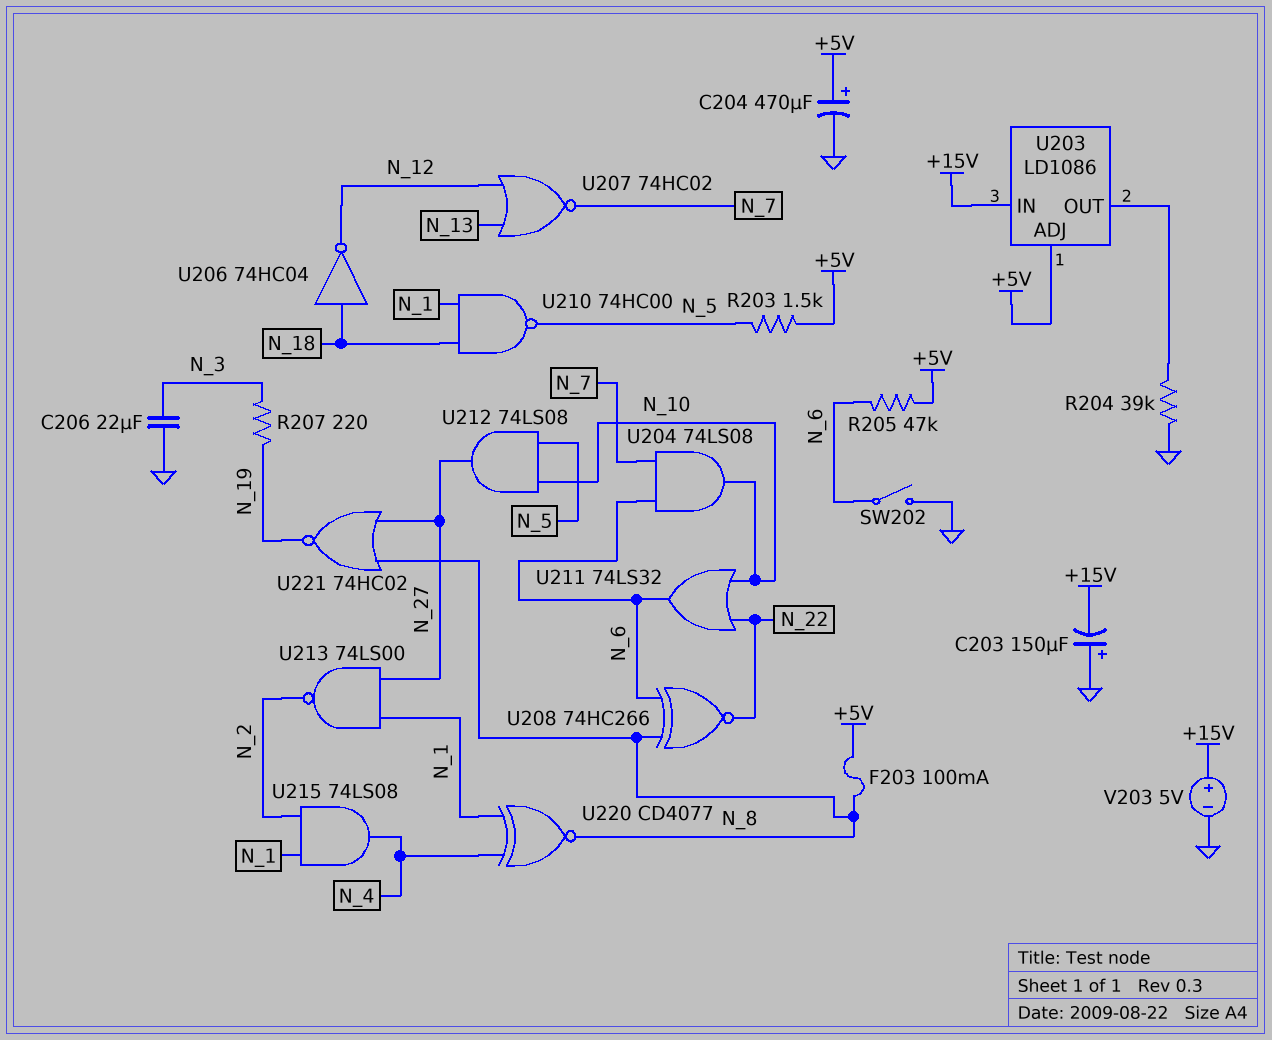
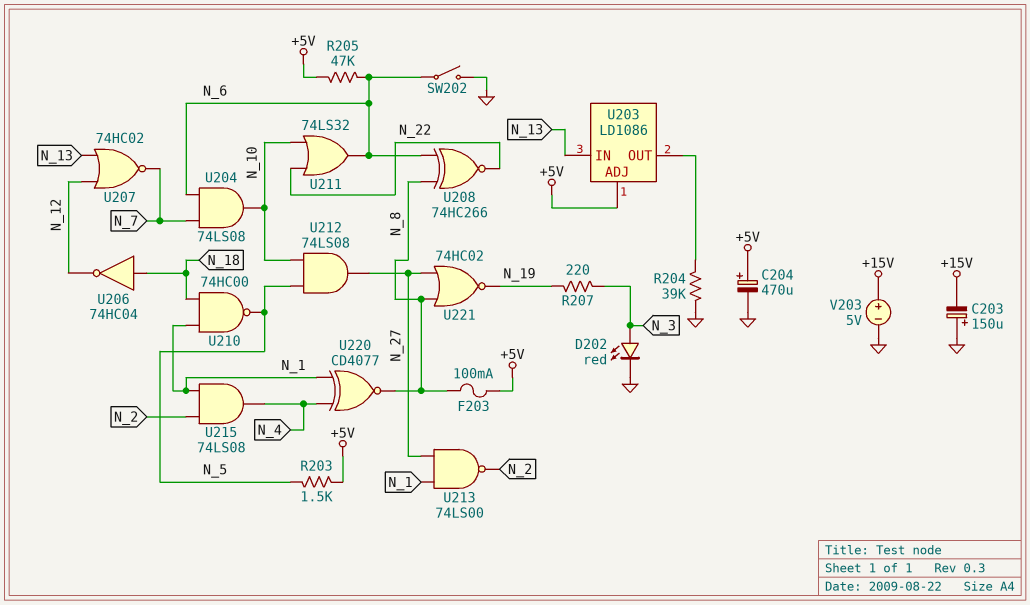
C206: 22uF (GND, N_3) -> none
D202: none -> LED red (A N_3, K GND)
U203 pin IN: +15V -> N_13

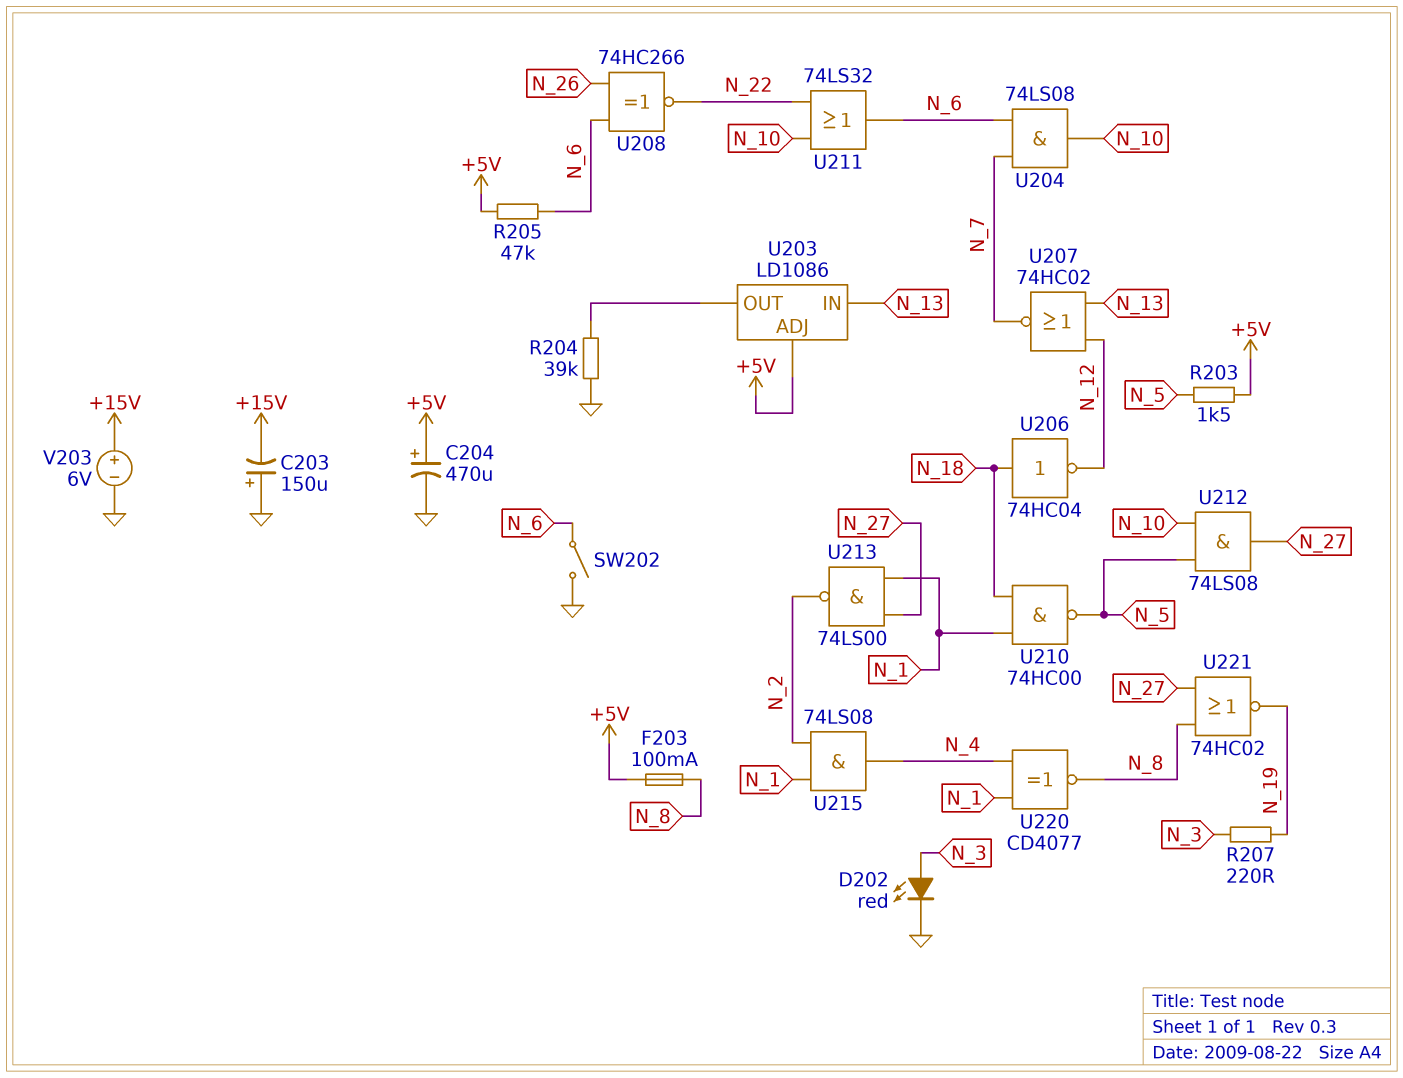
U208: XNOR 74HC266 (in N_6, in N_8, out N_22) -> XNOR 74HC266 (in N_6, in N_26, out N_22)
V203: 5V (plus +15V, minus GND) -> 6V (plus +15V, minus GND)

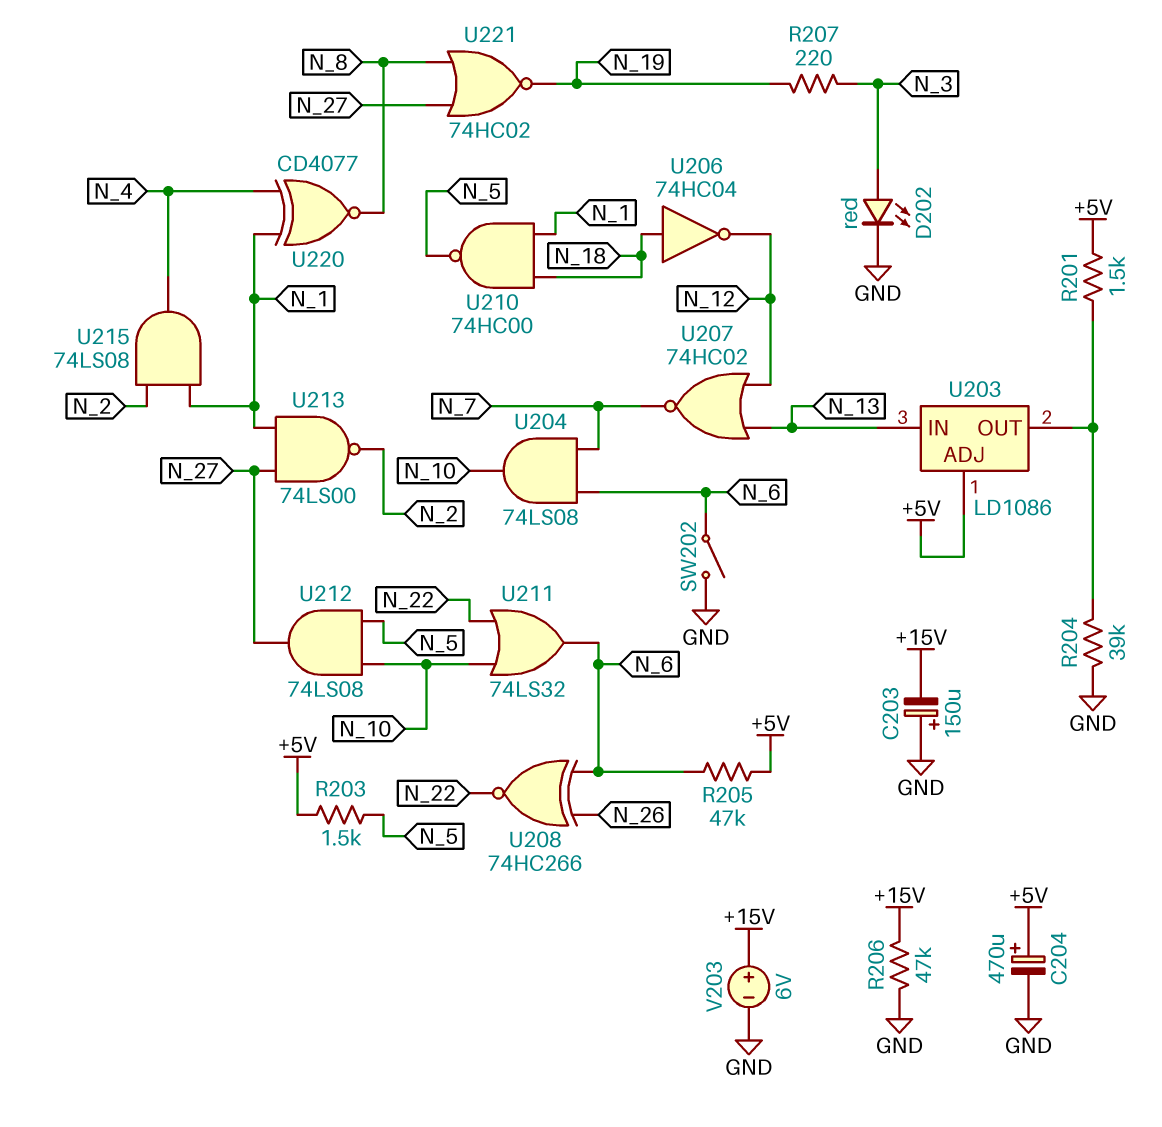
F203: 100mA (+5V, N_8) -> none
R201: none -> 1.5k (+5V, U203/OUT)
R206: none -> 47k (+15V, GND)

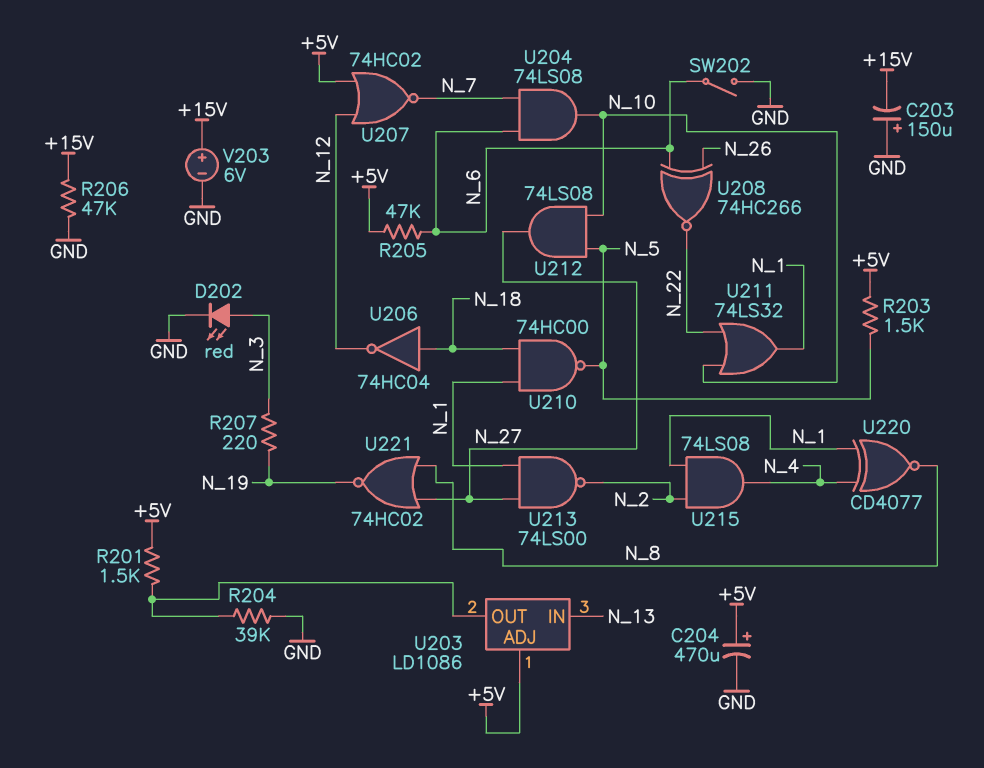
U207: NOR 74HC02 (in N_12, in N_13, out N_7) -> NOR 74HC02 (in +5V, in N_12, out N_7)
U211: OR 74LS32 (in N_10, in N_22, out N_6) -> OR 74LS32 (in N_10, in N_22, out N_1)

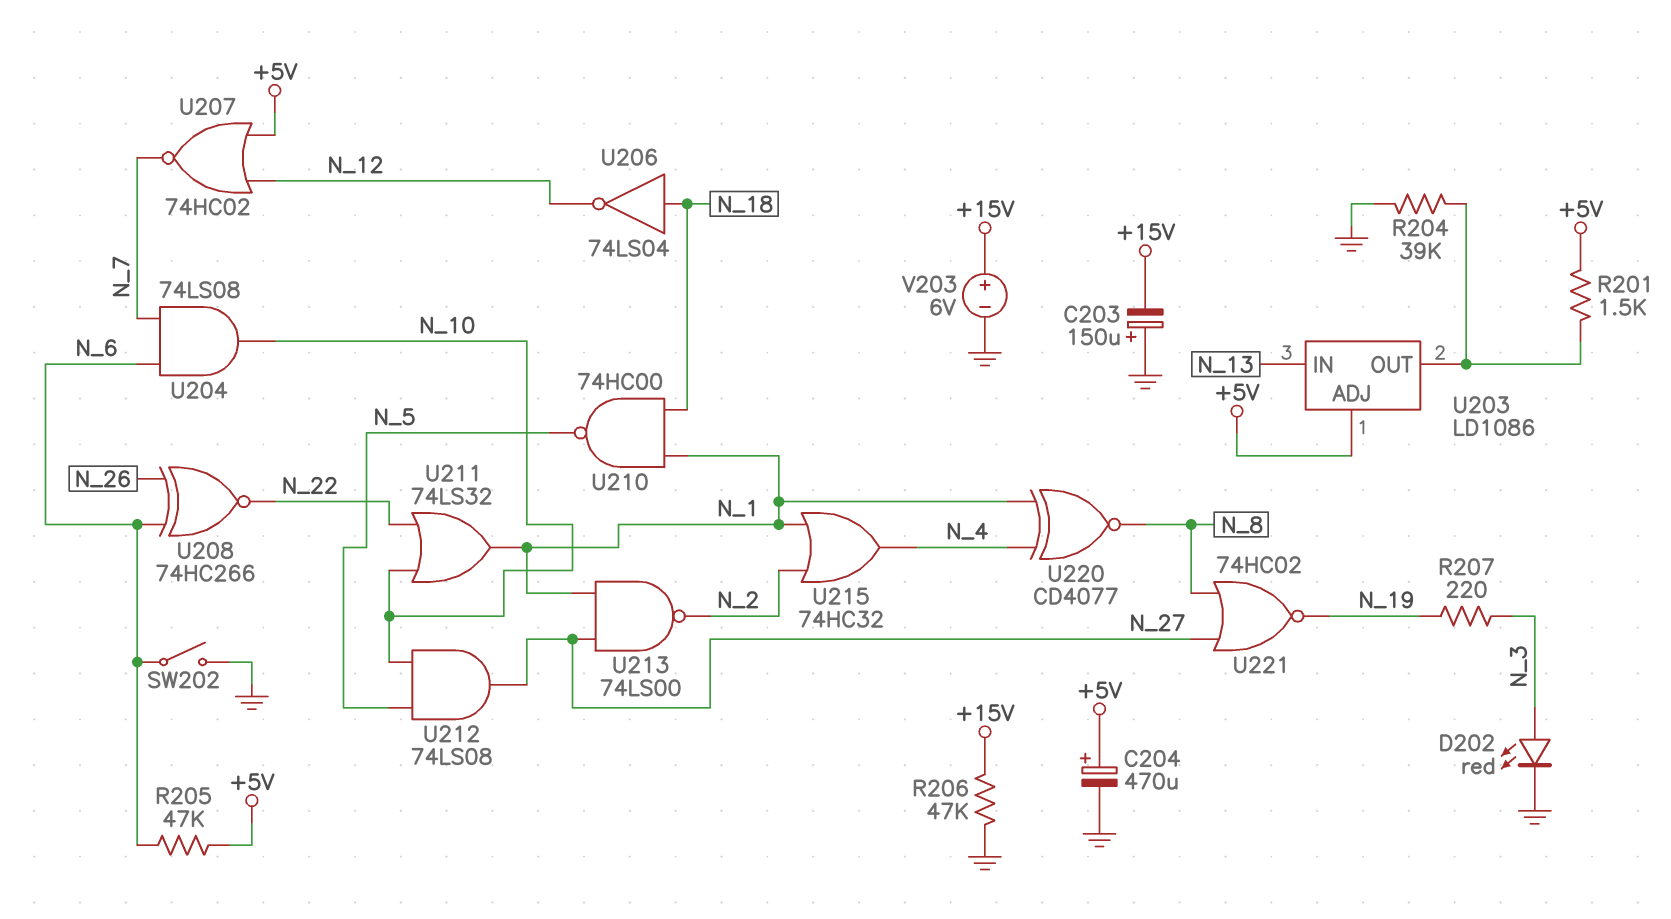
R203: 1.5k (+5V, N_5) -> none
U206: NOT 74HC04 (in N_18, out N_12) -> NOT 74LS04 (in N_18, out N_12)
U215: AND 74LS08 (in N_1, in N_2, out N_4) -> OR 74HC32 (in N_1, in N_2, out N_4)

